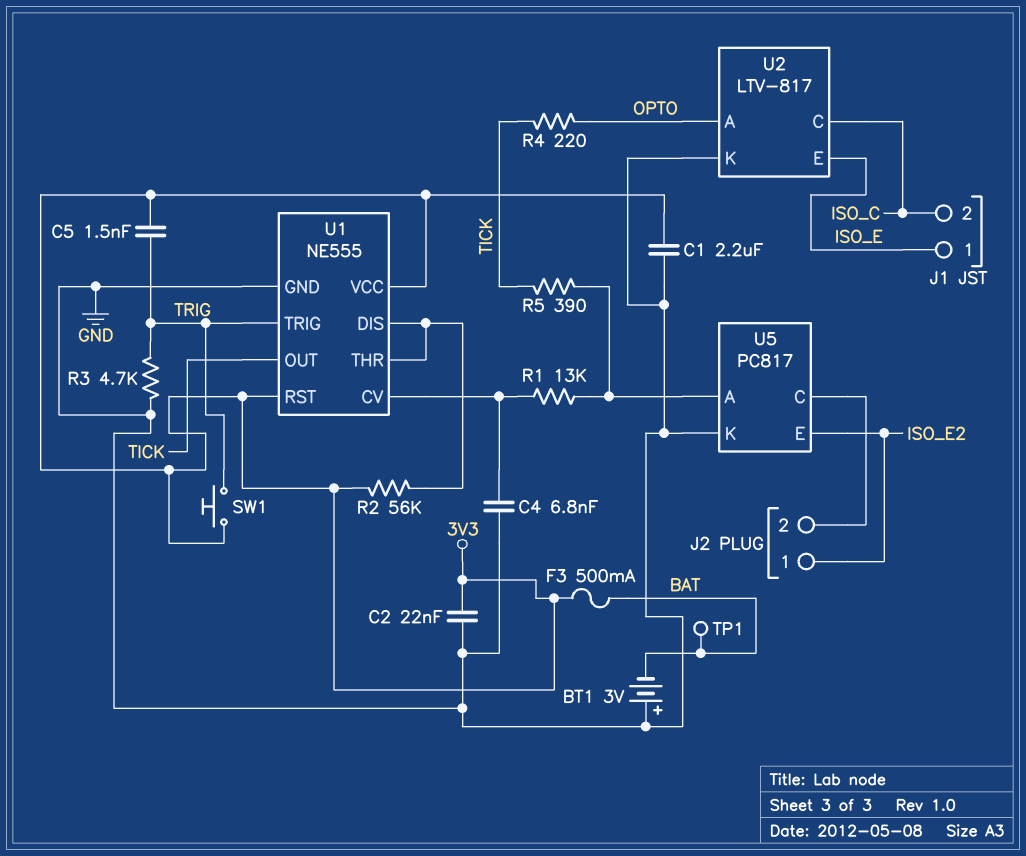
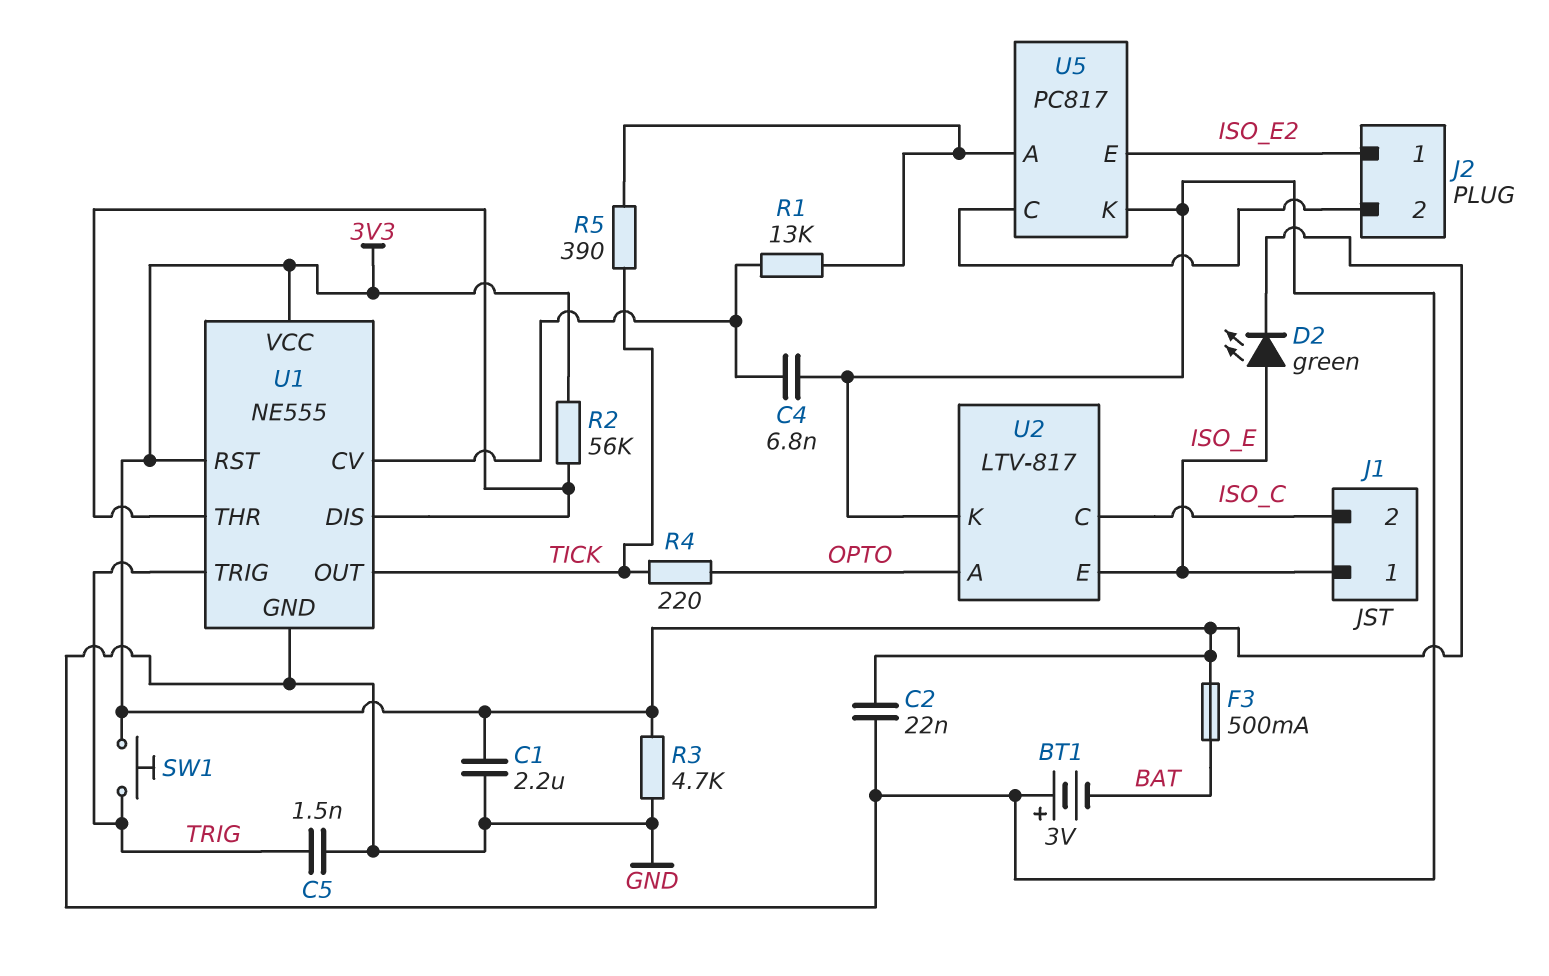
C5: 1.5nF (3V3, TRIG) -> 1.5nF (GND, TRIG)
D2: none -> LED green (A ISO_E, K 3V3)
R3: 4.7k (GND, TRIG) -> 4.7k (3V3, GND)
TP1: test point (BAT) -> none

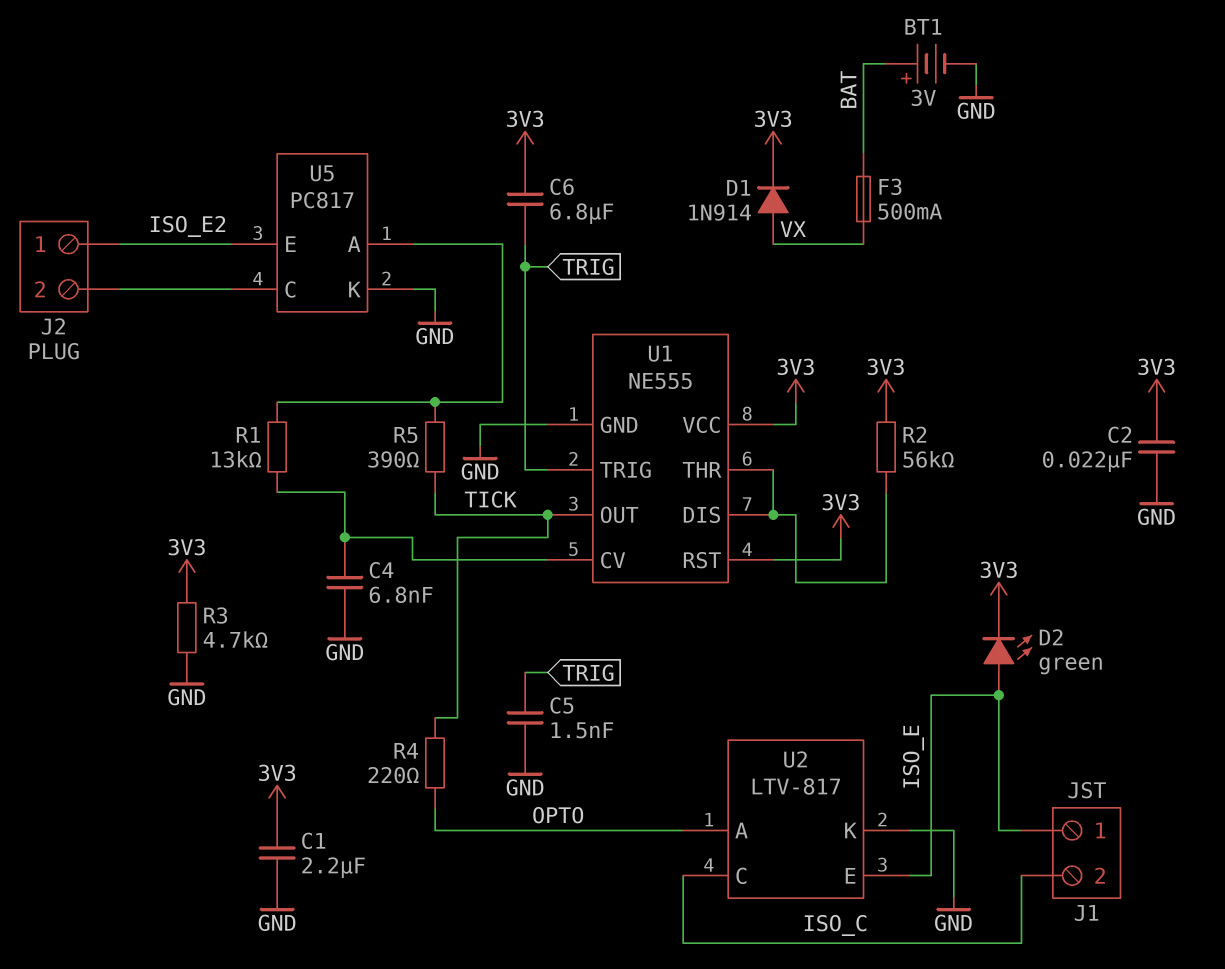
BT1: 3V (plus GND, minus BAT) -> 3V (plus BAT, minus GND)
C6: none -> 6.8uF (3V3, TRIG)
D1: none -> diode 1N914 (A VX, K 3V3)
F3: 500mA (3V3, BAT) -> 500mA (BAT, VX)
SW1: button (3V3, TRIG) -> none

